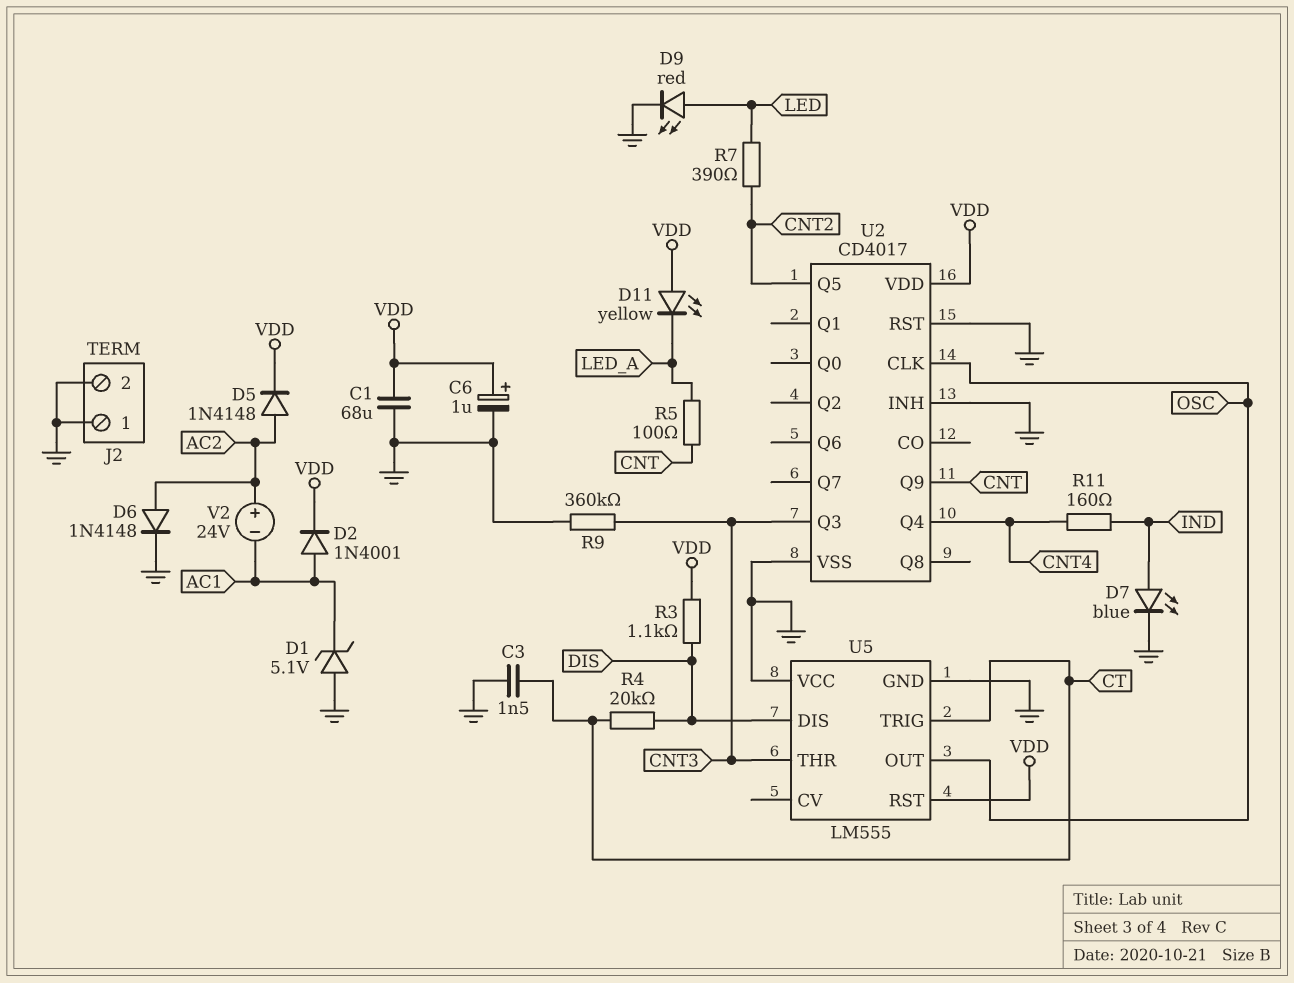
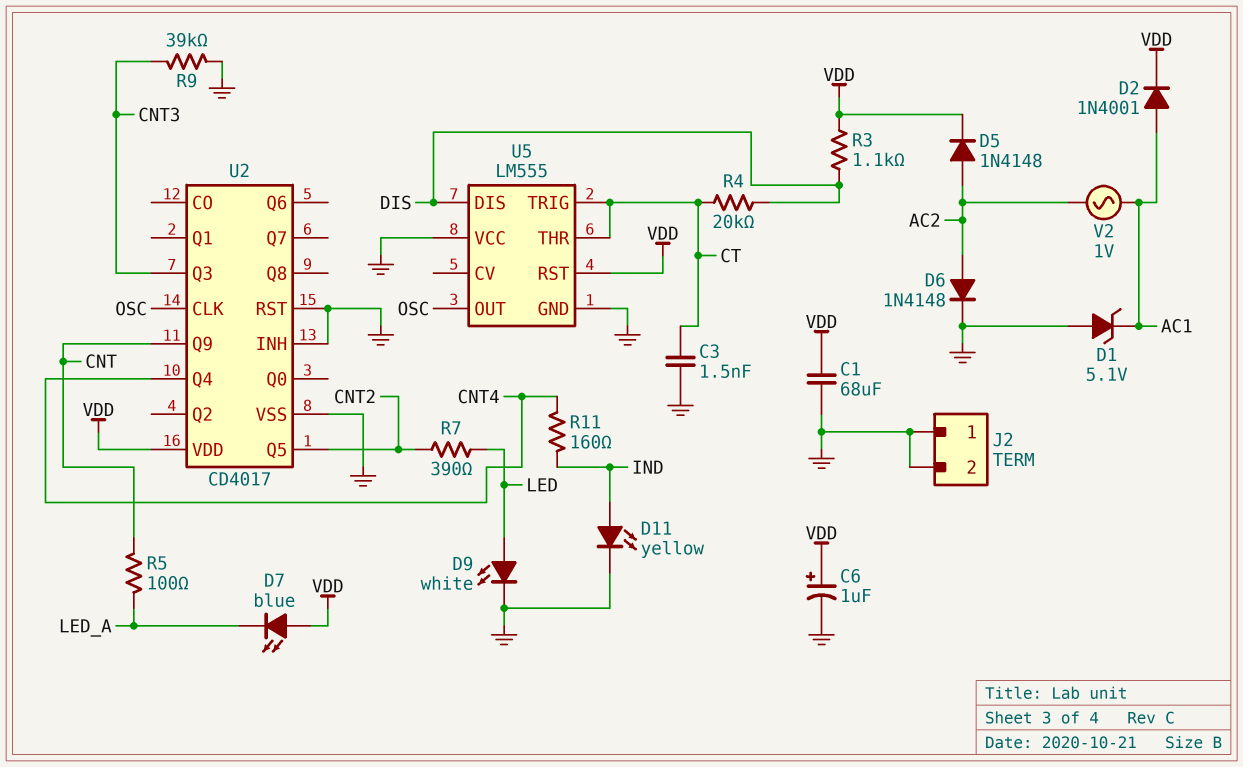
D7: LED blue (A IND, K GND) -> LED blue (A VDD, K LED_A)
D9: LED red (A LED, K GND) -> LED white (A LED, K GND)
D11: LED yellow (A VDD, K LED_A) -> LED yellow (A IND, K GND)
R9: 360k (CNT3, GND) -> 39k (CNT3, GND)
U5 pin THR: CNT3 -> CT
V2: 24V (plus AC2, minus AC1) -> AC 1V (AC1, AC2)

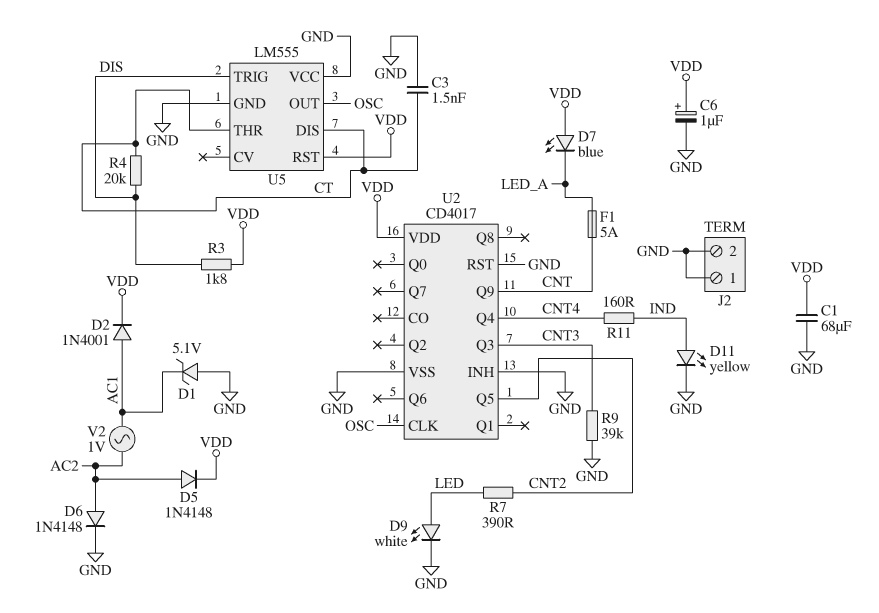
F1: none -> 5A (CNT, LED_A)
R3: 1.1k (DIS, VDD) -> 1.8k (DIS, VDD)
R5: 100 (CNT, LED_A) -> none
U5 pin DIS: DIS -> CT
U5 pin TRIG: CT -> DIS

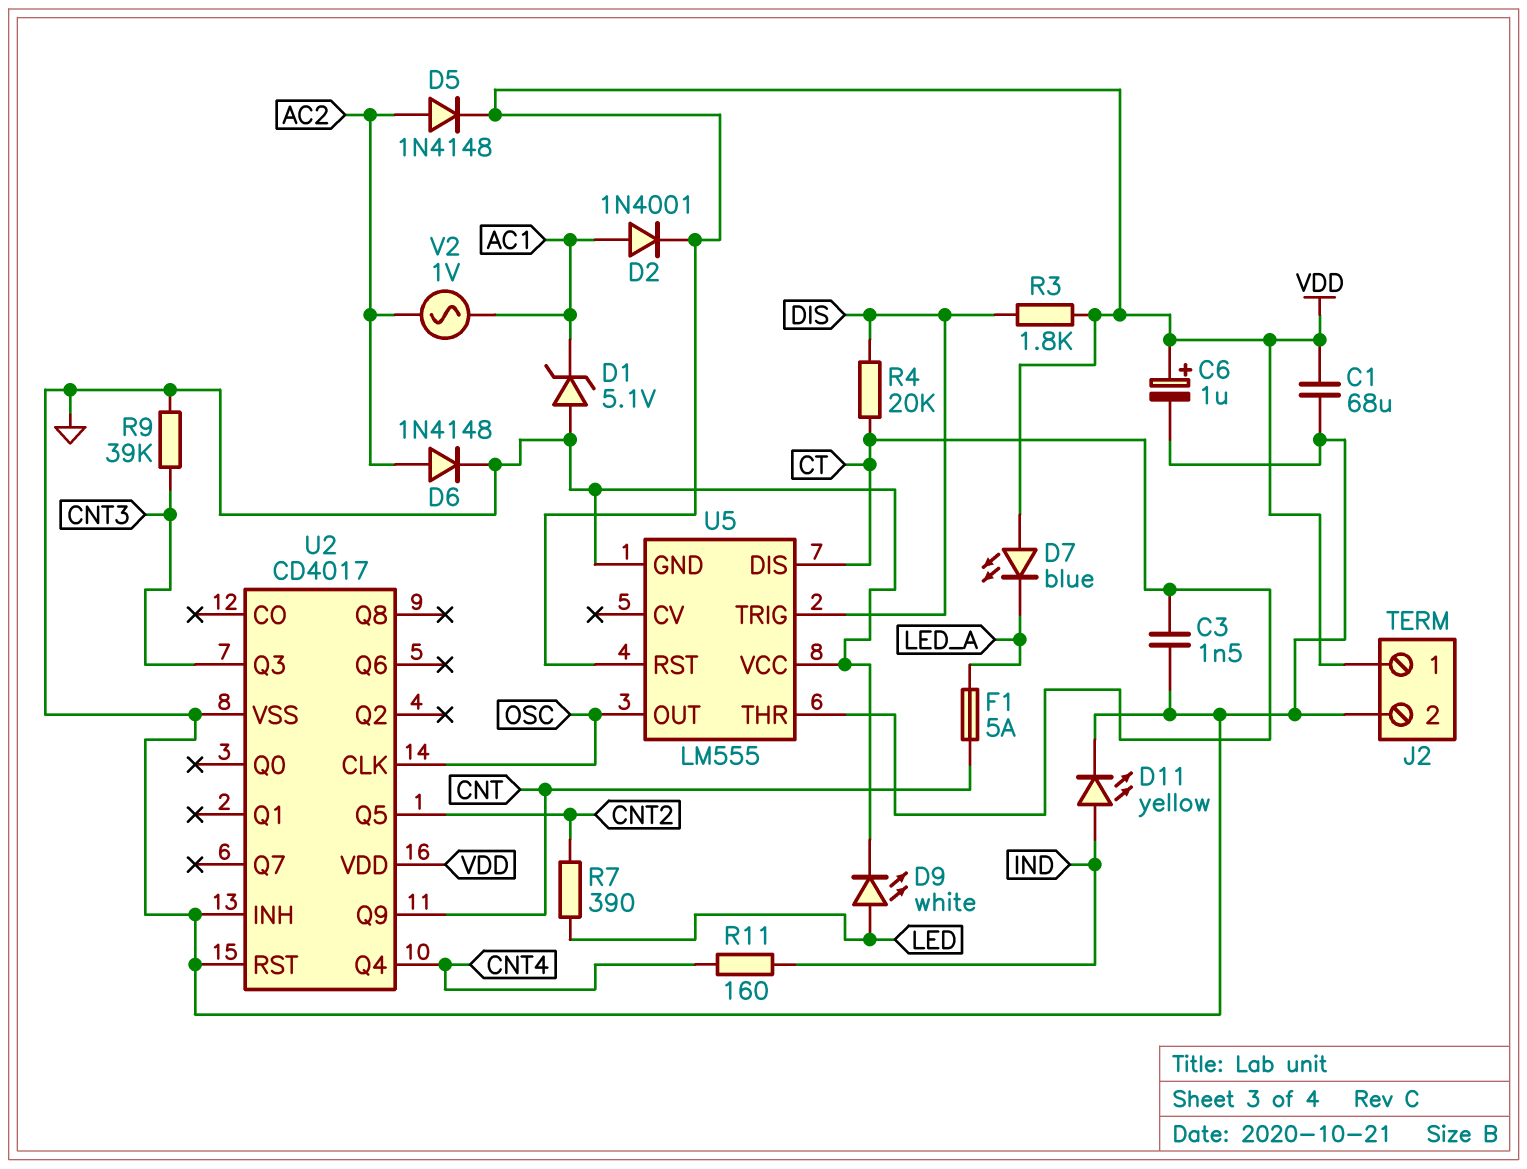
J2 pin 1: GND -> VDD

